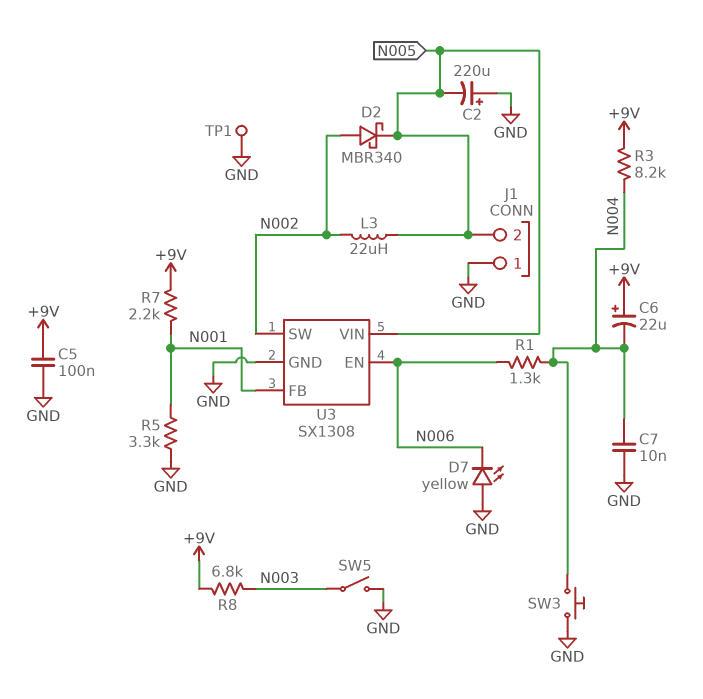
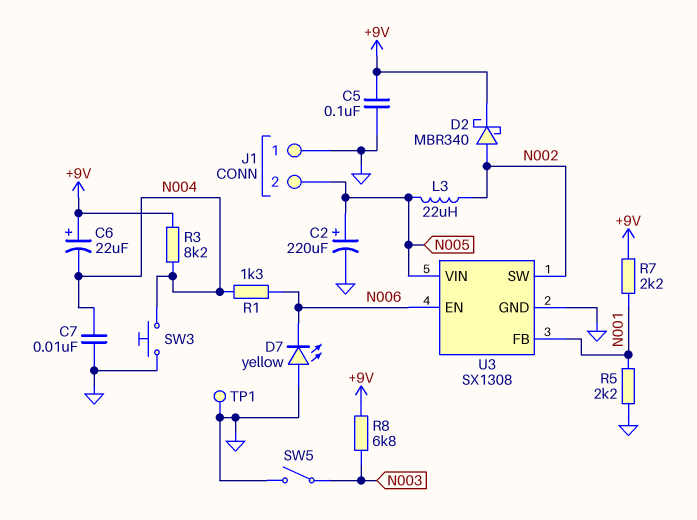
C2: 220uF (plus GND, minus N005) -> 220uF (plus N005, minus GND)
D2: schottky MBR340 (A N002, K N005) -> schottky MBR340 (A N002, K +9V)
R5: 3.3k (GND, N001) -> 2.2k (GND, N001)

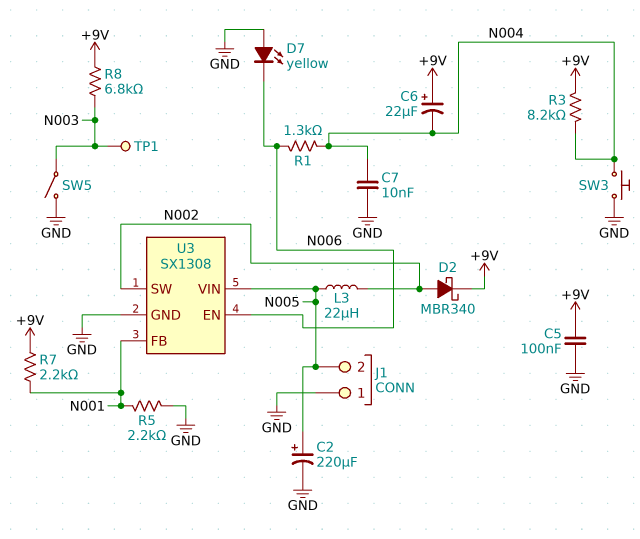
TP1: test point (GND) -> test point (N003)

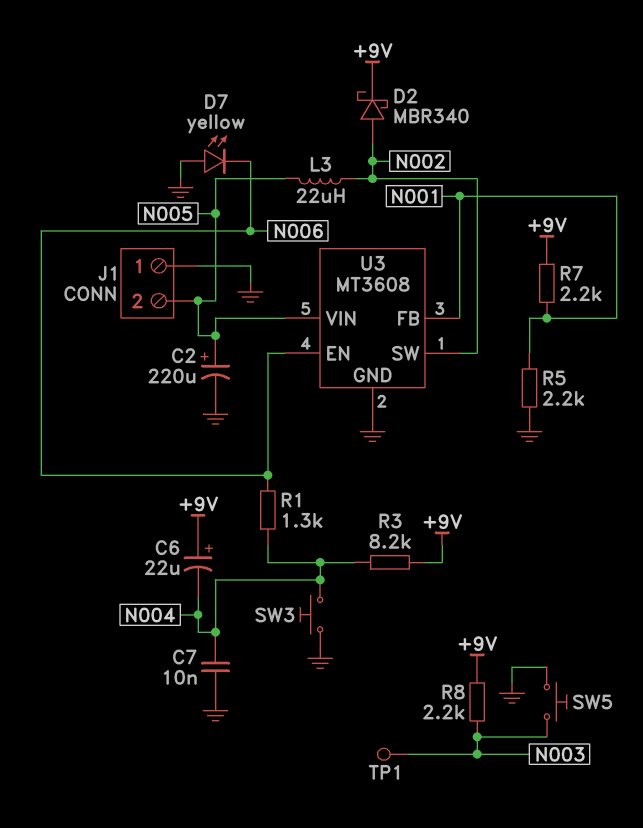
C5: 100nF (+9V, GND) -> none
R8: 6.8k (+9V, N003) -> 2.2k (+9V, N003)
SW5: switch (GND, N003) -> button (GND, N003)
U3: SX1308 -> MT3608

